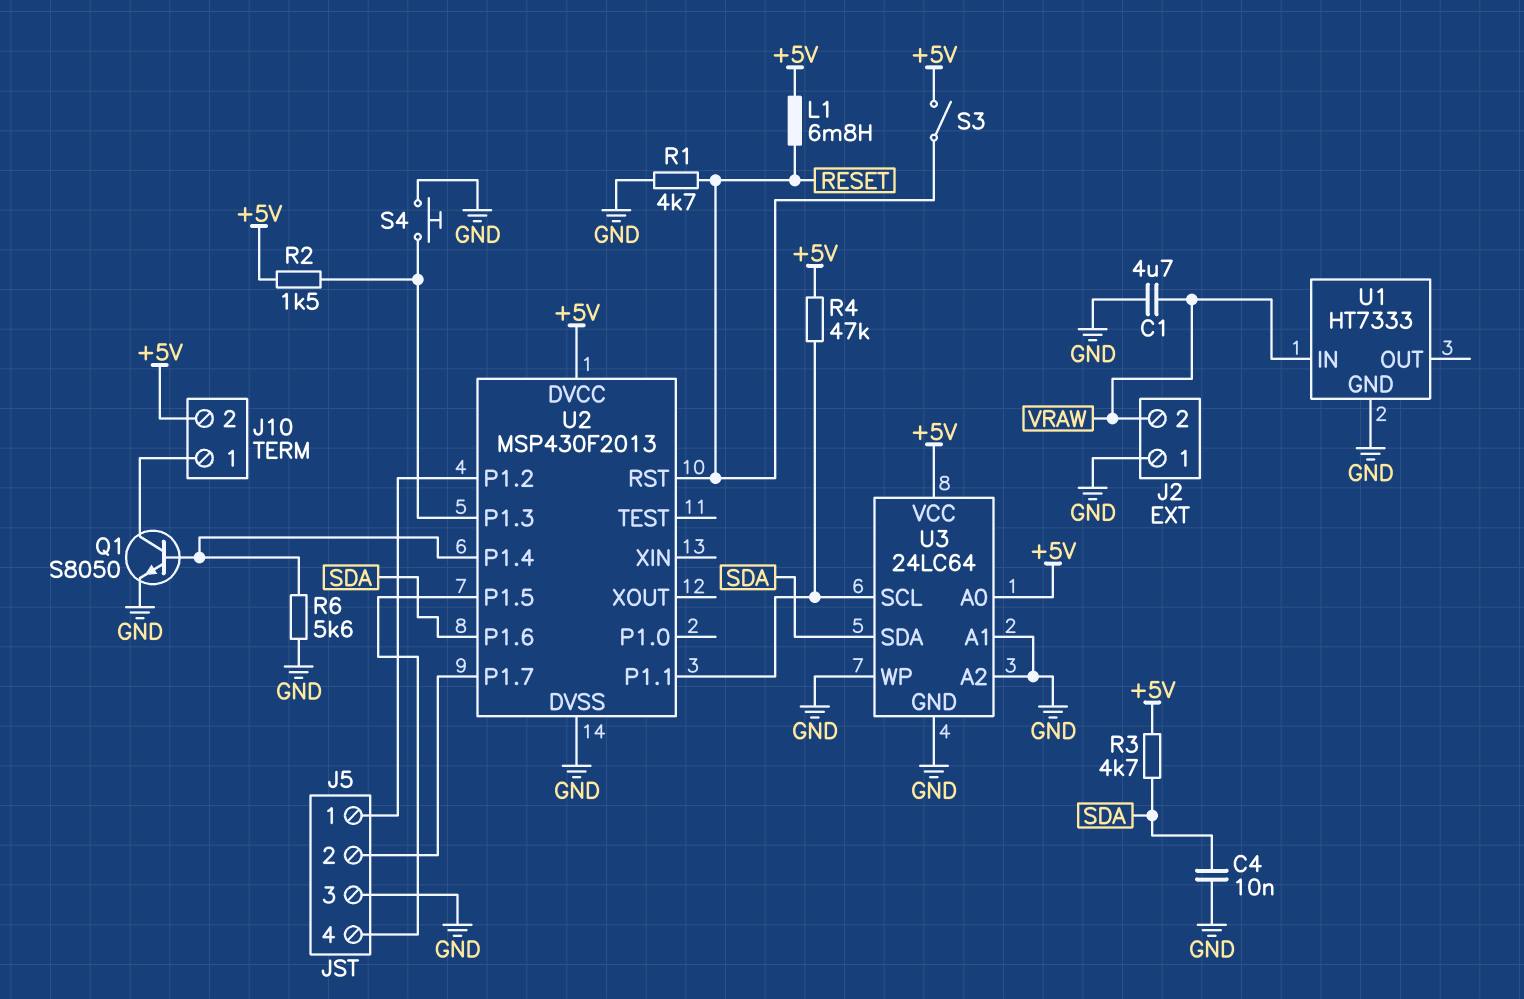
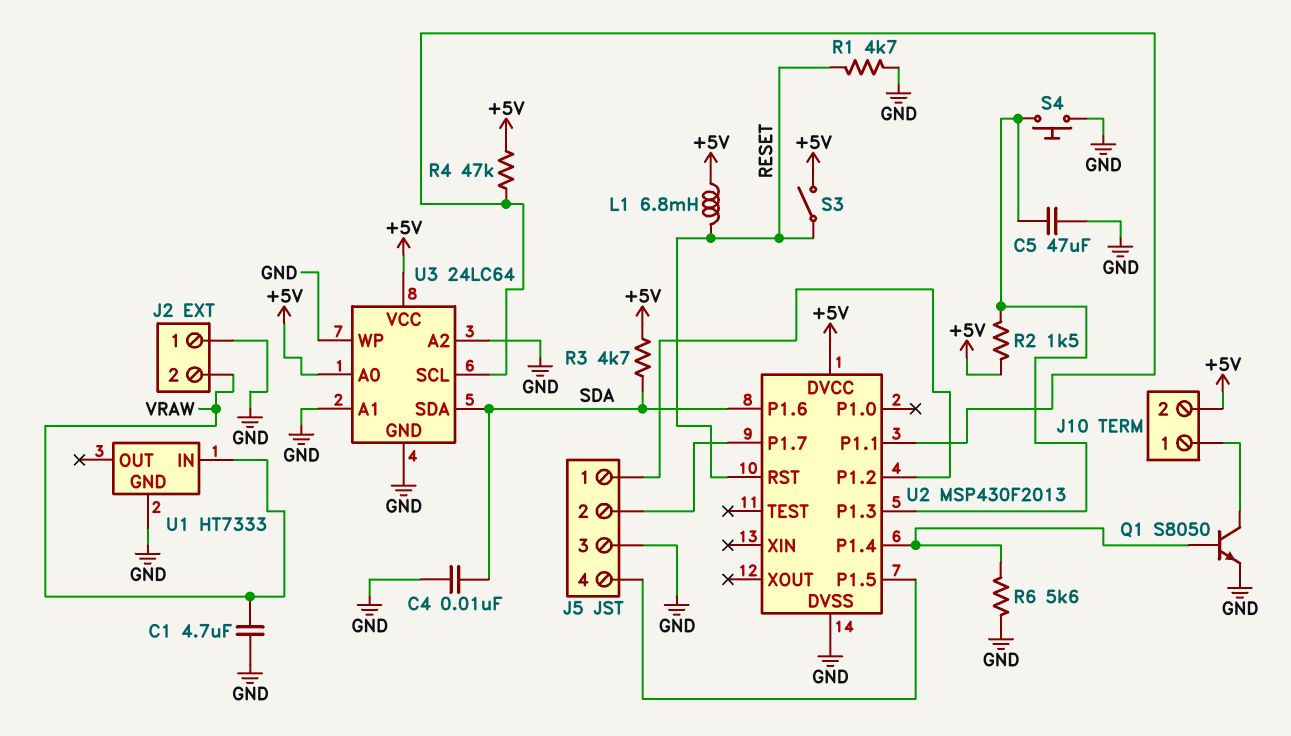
C5: none -> 47uF (GND, U2/P1.3)

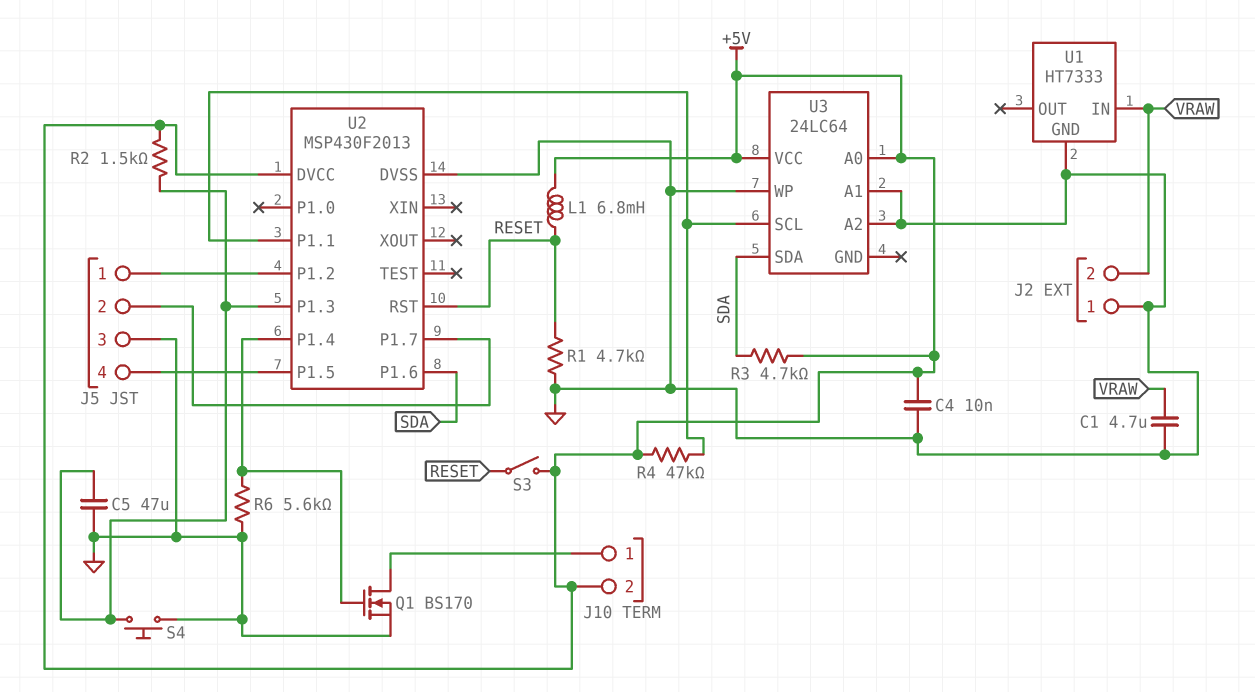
C4: 10nF (GND, SDA) -> 10nF (+5V, GND)
Q1: NPN S8050 (B U2/P1.4, C J10/1, E GND) -> NMOS BS170 (G U2/P1.4, D J10/1, S GND)
U3 pin GND: GND -> none

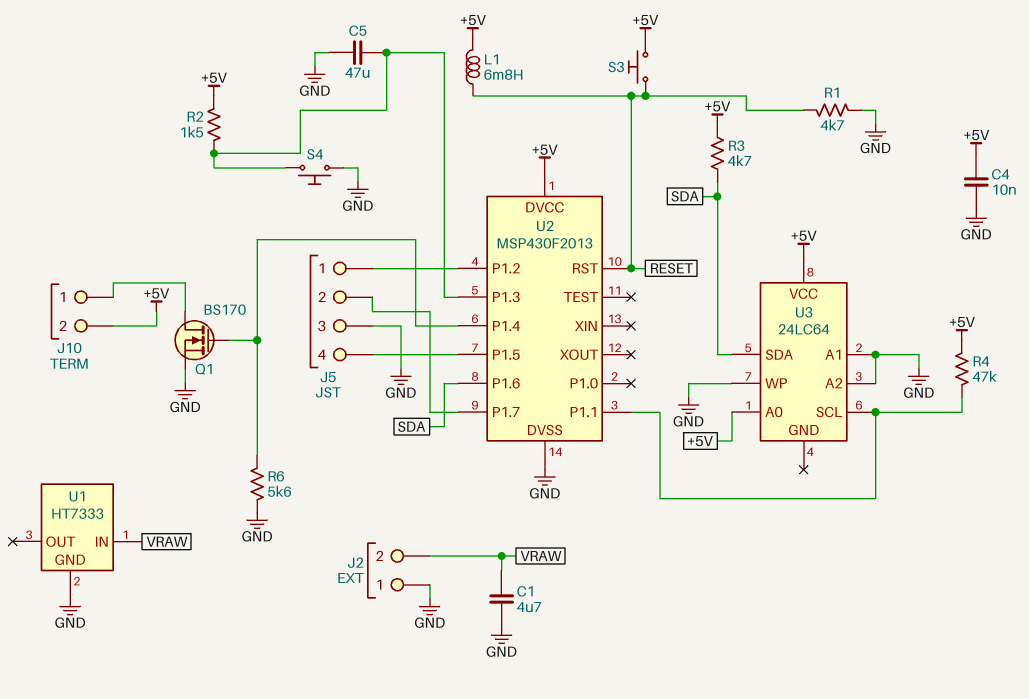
S3: switch (+5V, RESET) -> button (+5V, RESET)

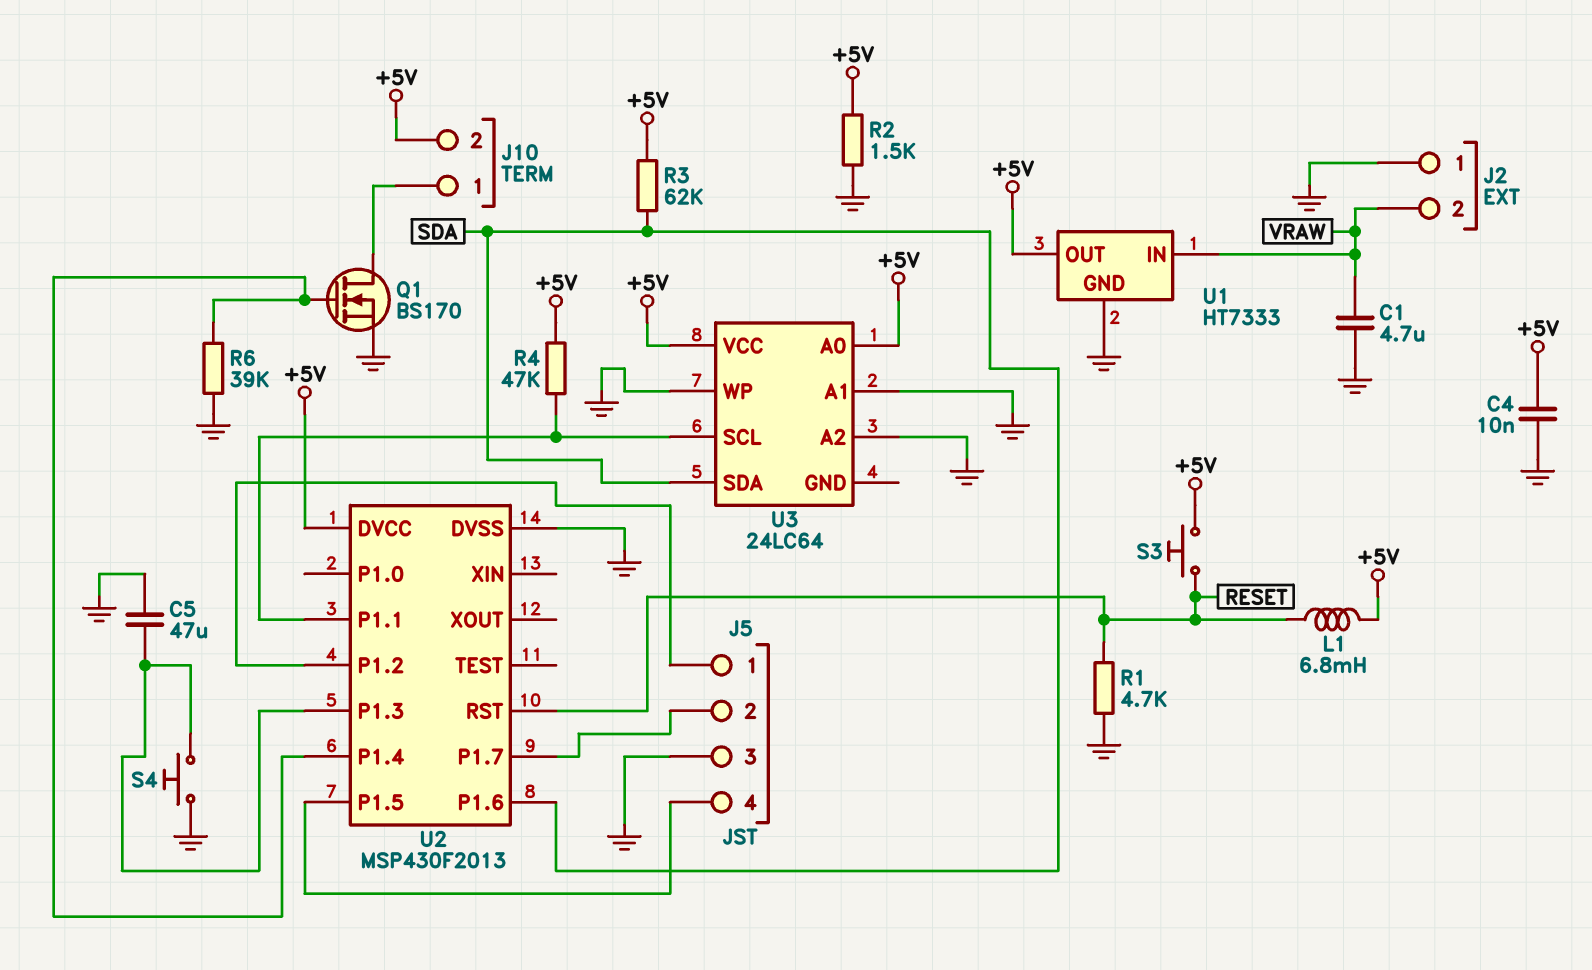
R2: 1.5k (+5V, U2/P1.3) -> 1.5k (+5V, GND)
R3: 4.7k (+5V, SDA) -> 62k (+5V, SDA)
R6: 5.6k (GND, U2/P1.4) -> 39k (GND, U2/P1.4)
U1 pin OUT: none -> +5V

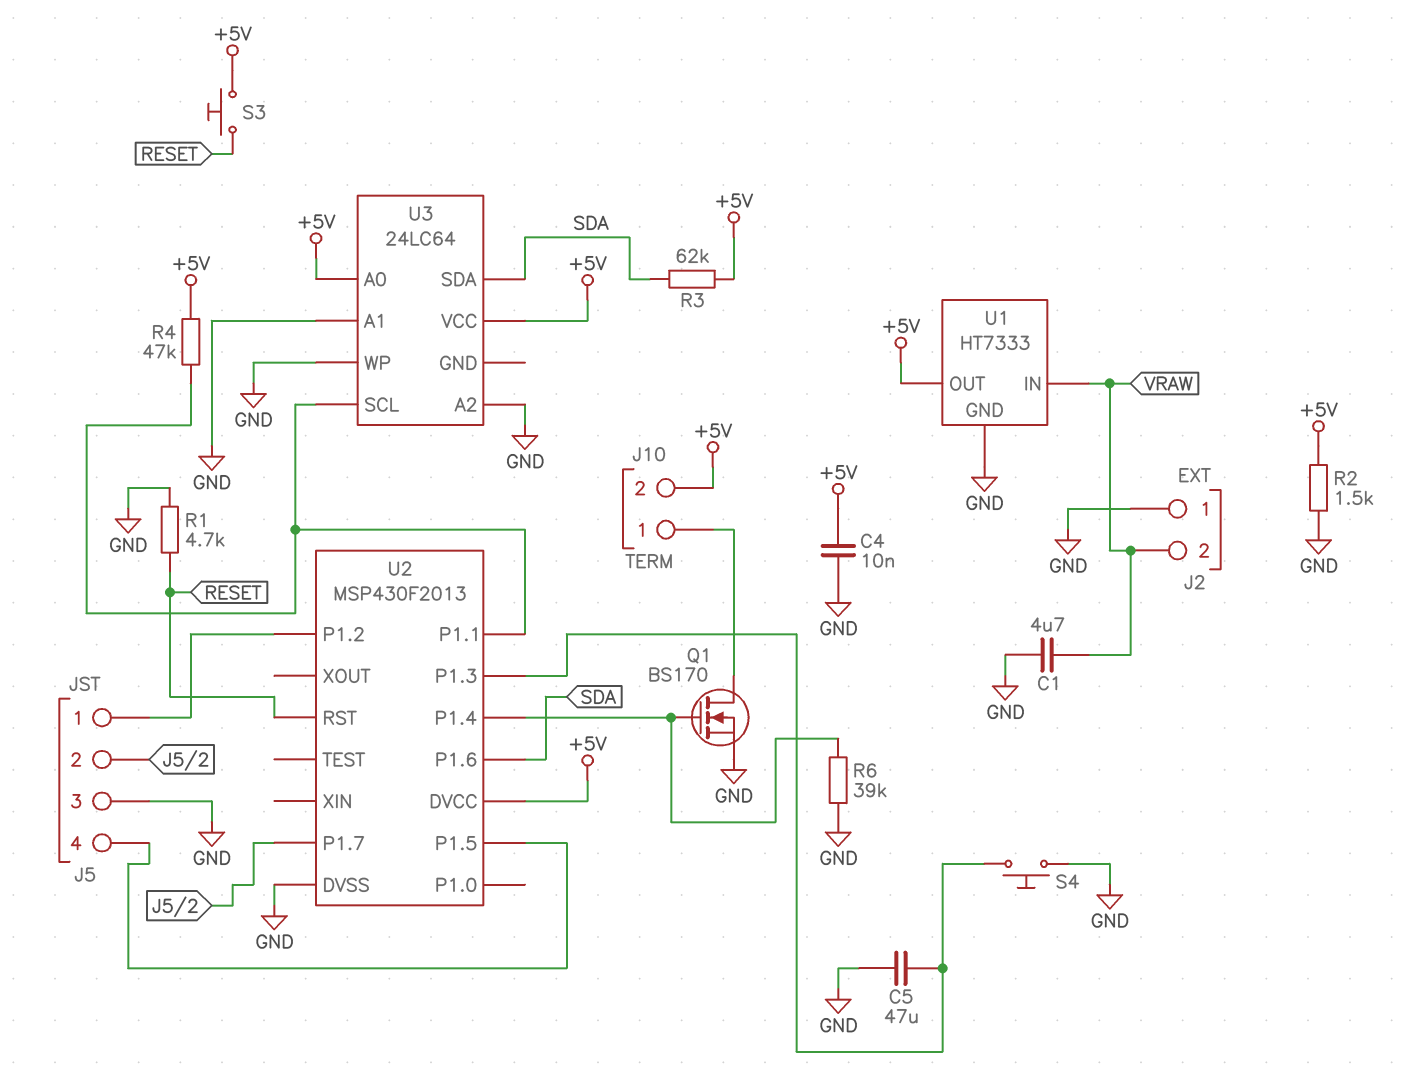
L1: 6.8mH (+5V, RESET) -> none

